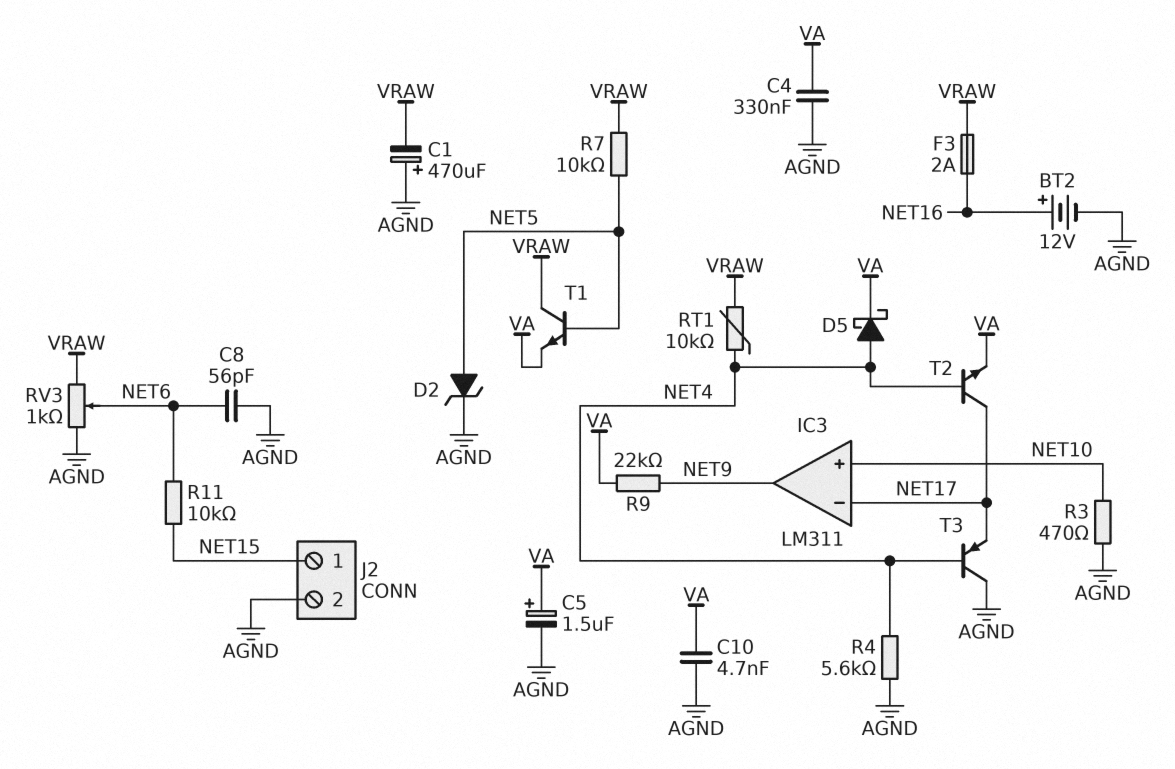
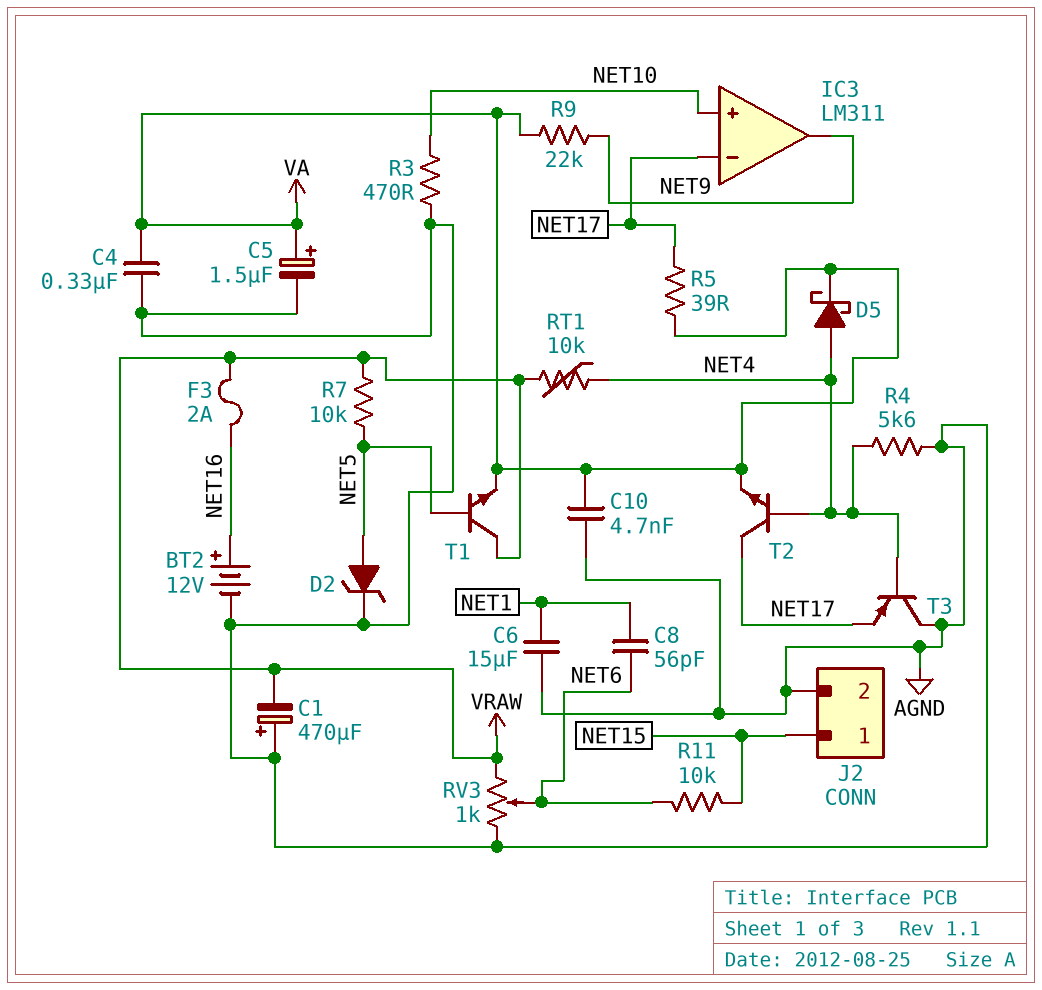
C6: none -> 15uF (AGND, NET1)
C8: 56pF (AGND, NET6) -> 56pF (NET1, NET6)
R5: none -> 39 (NET17, VA)

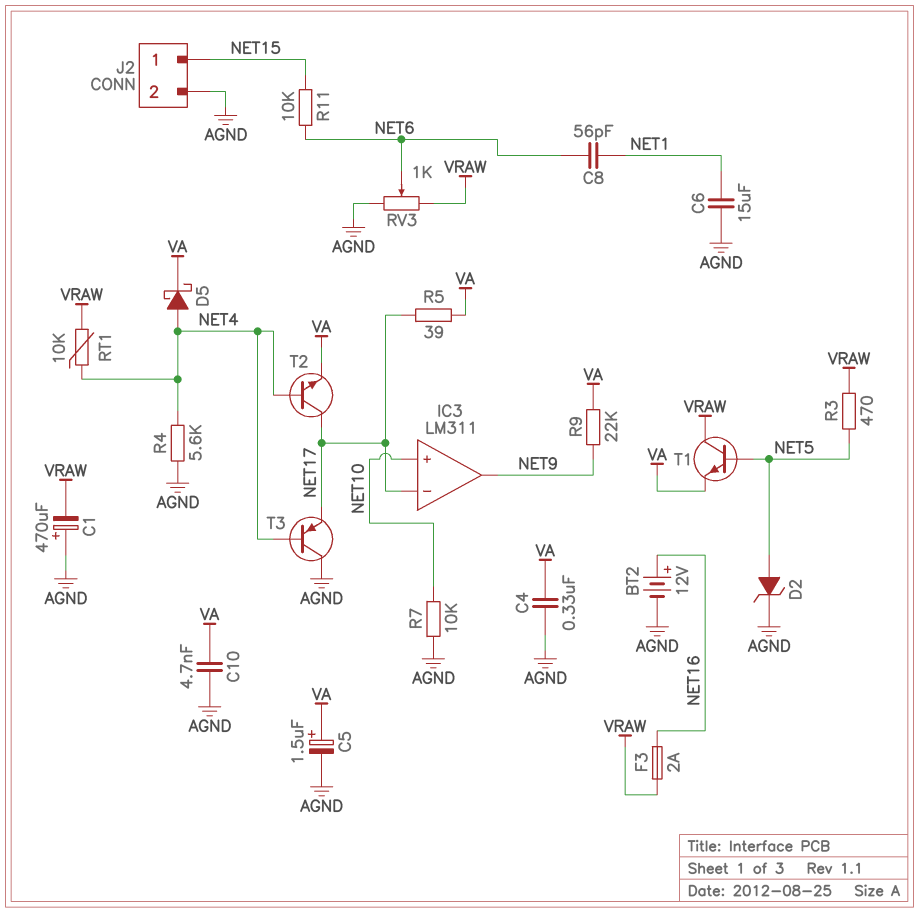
R3: 470 (AGND, NET10) -> 470 (NET5, VRAW)
R7: 10k (NET5, VRAW) -> 10k (AGND, NET10)

